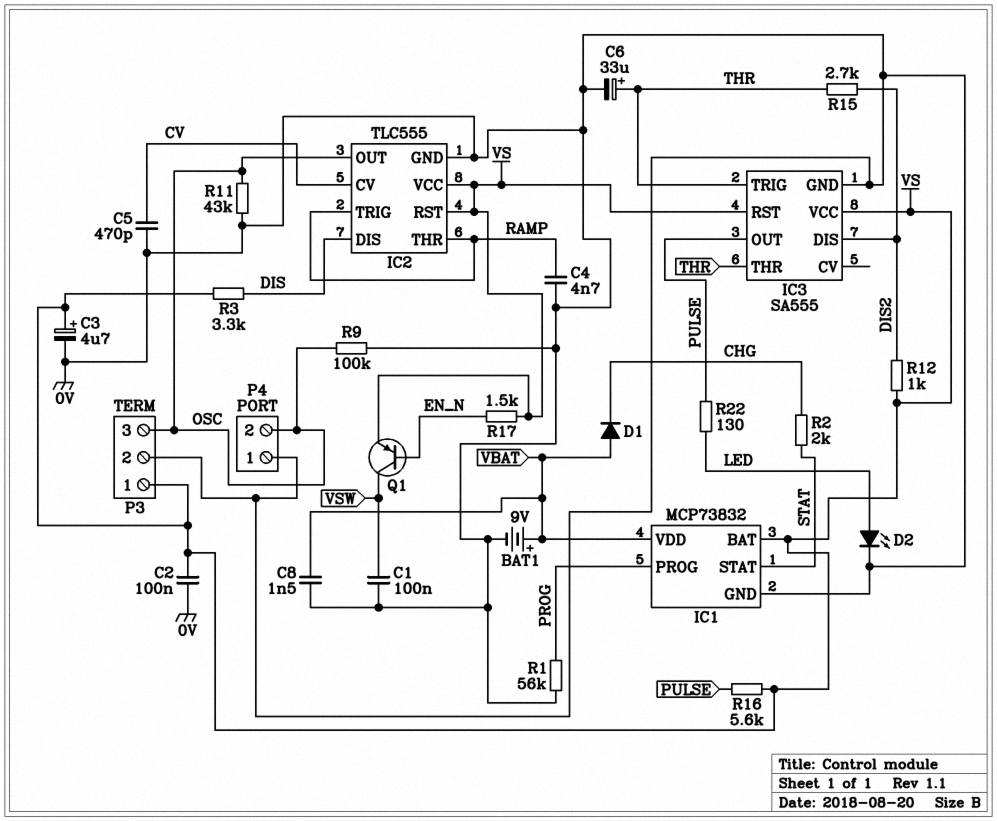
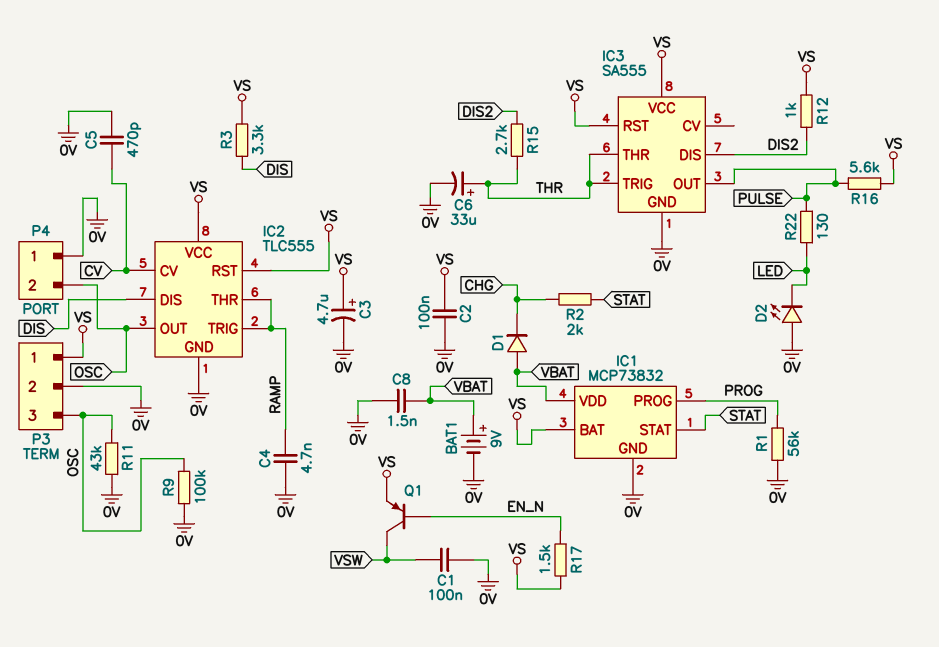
D2: LED (A LED, K 0V) -> LED (A 0V, K LED)

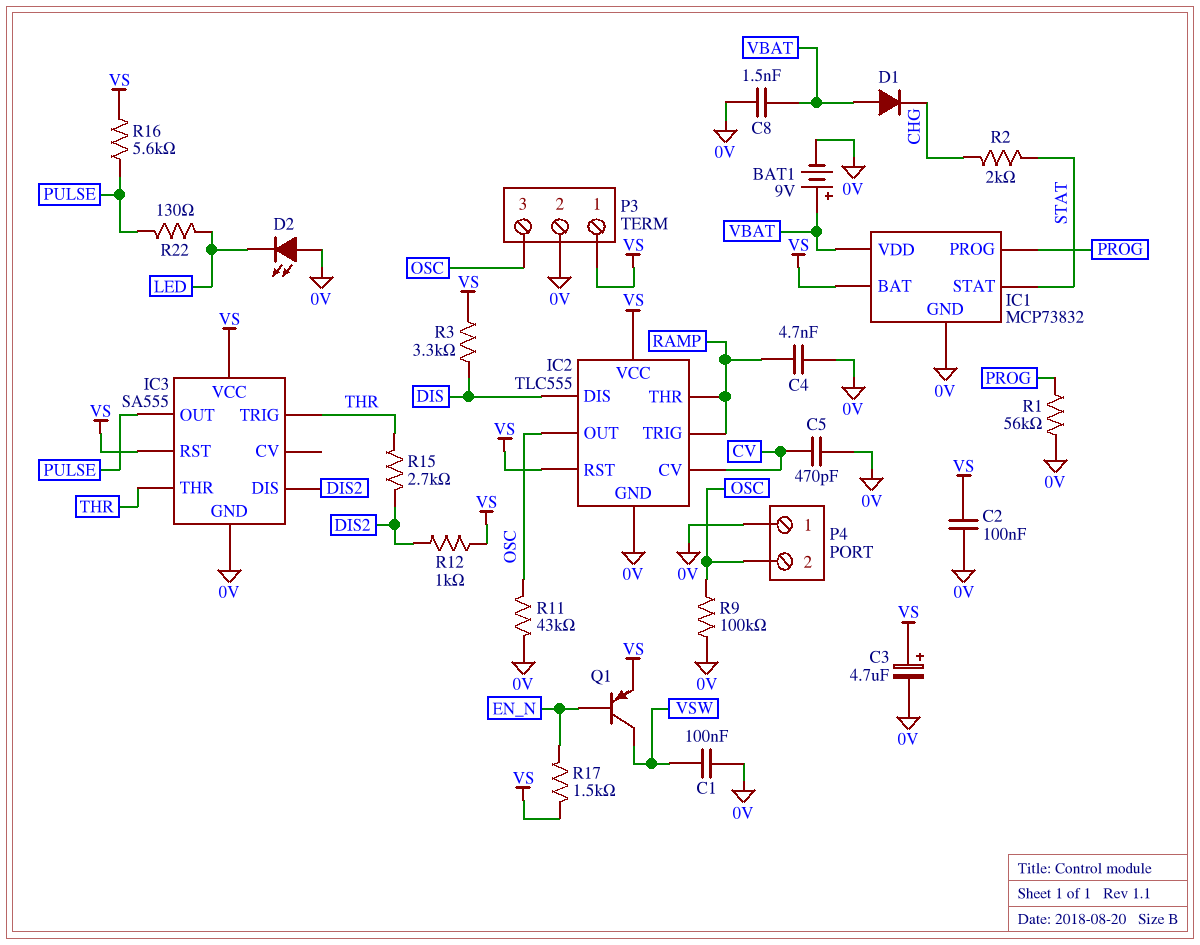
C6: 33uF (plus THR, minus 0V) -> none

